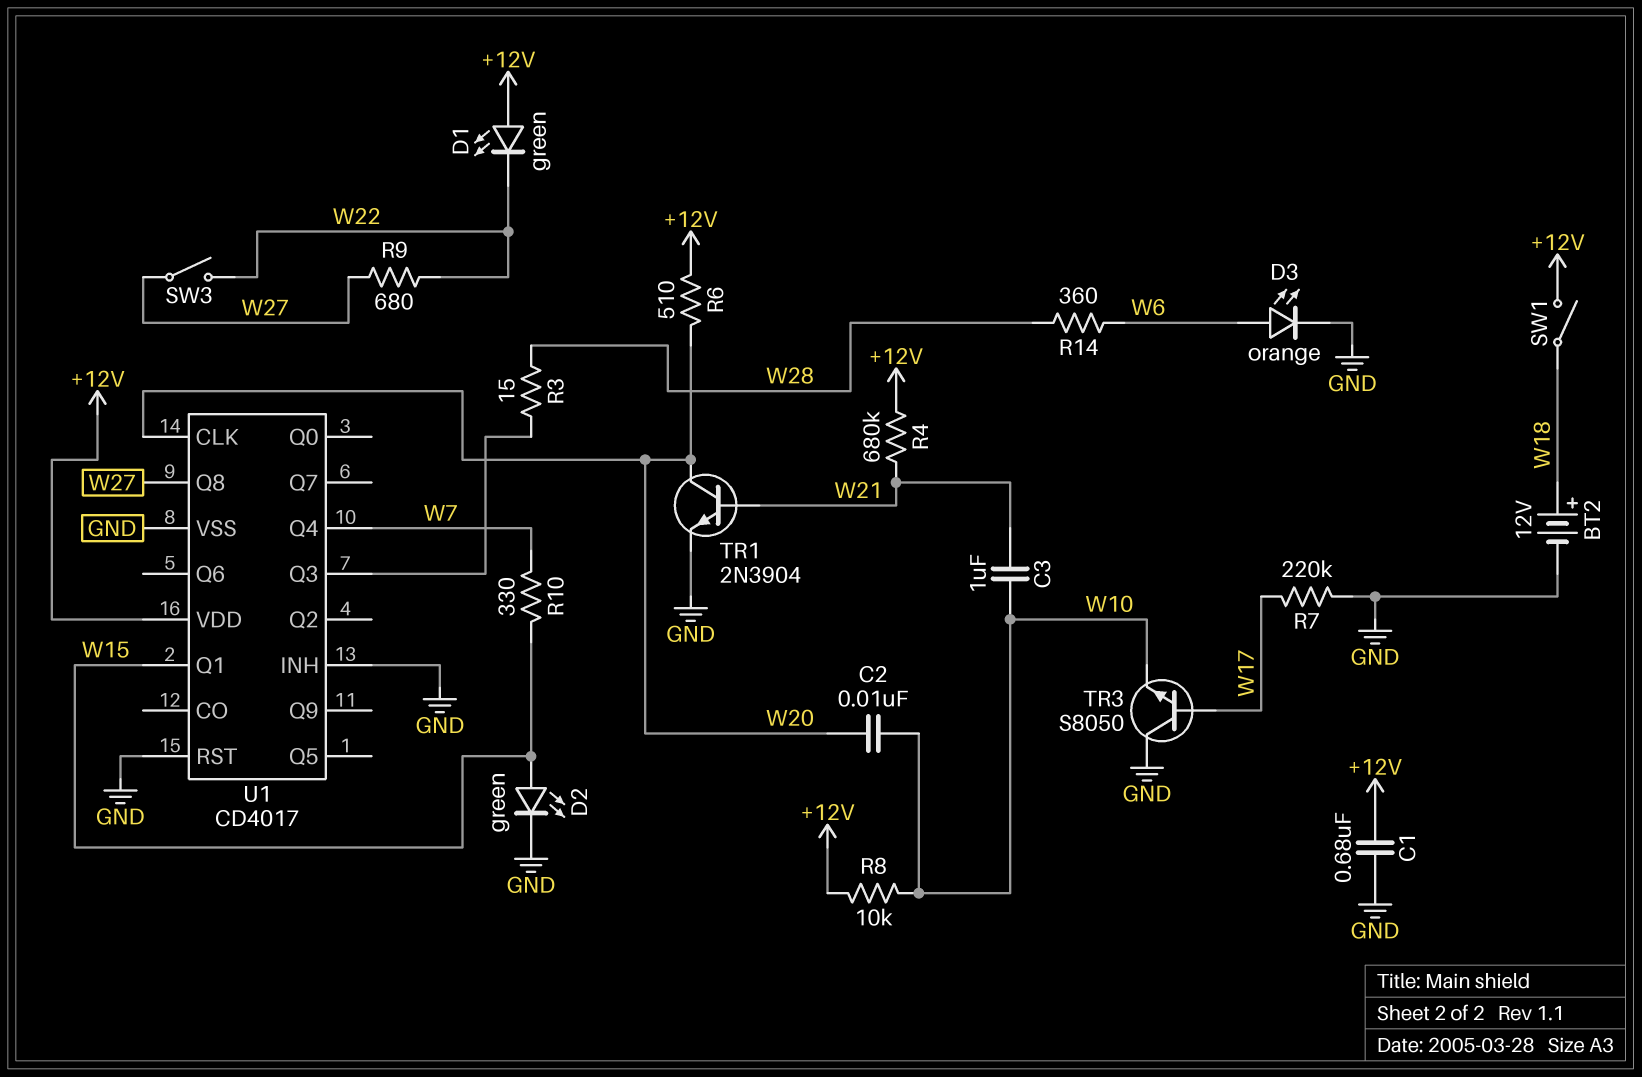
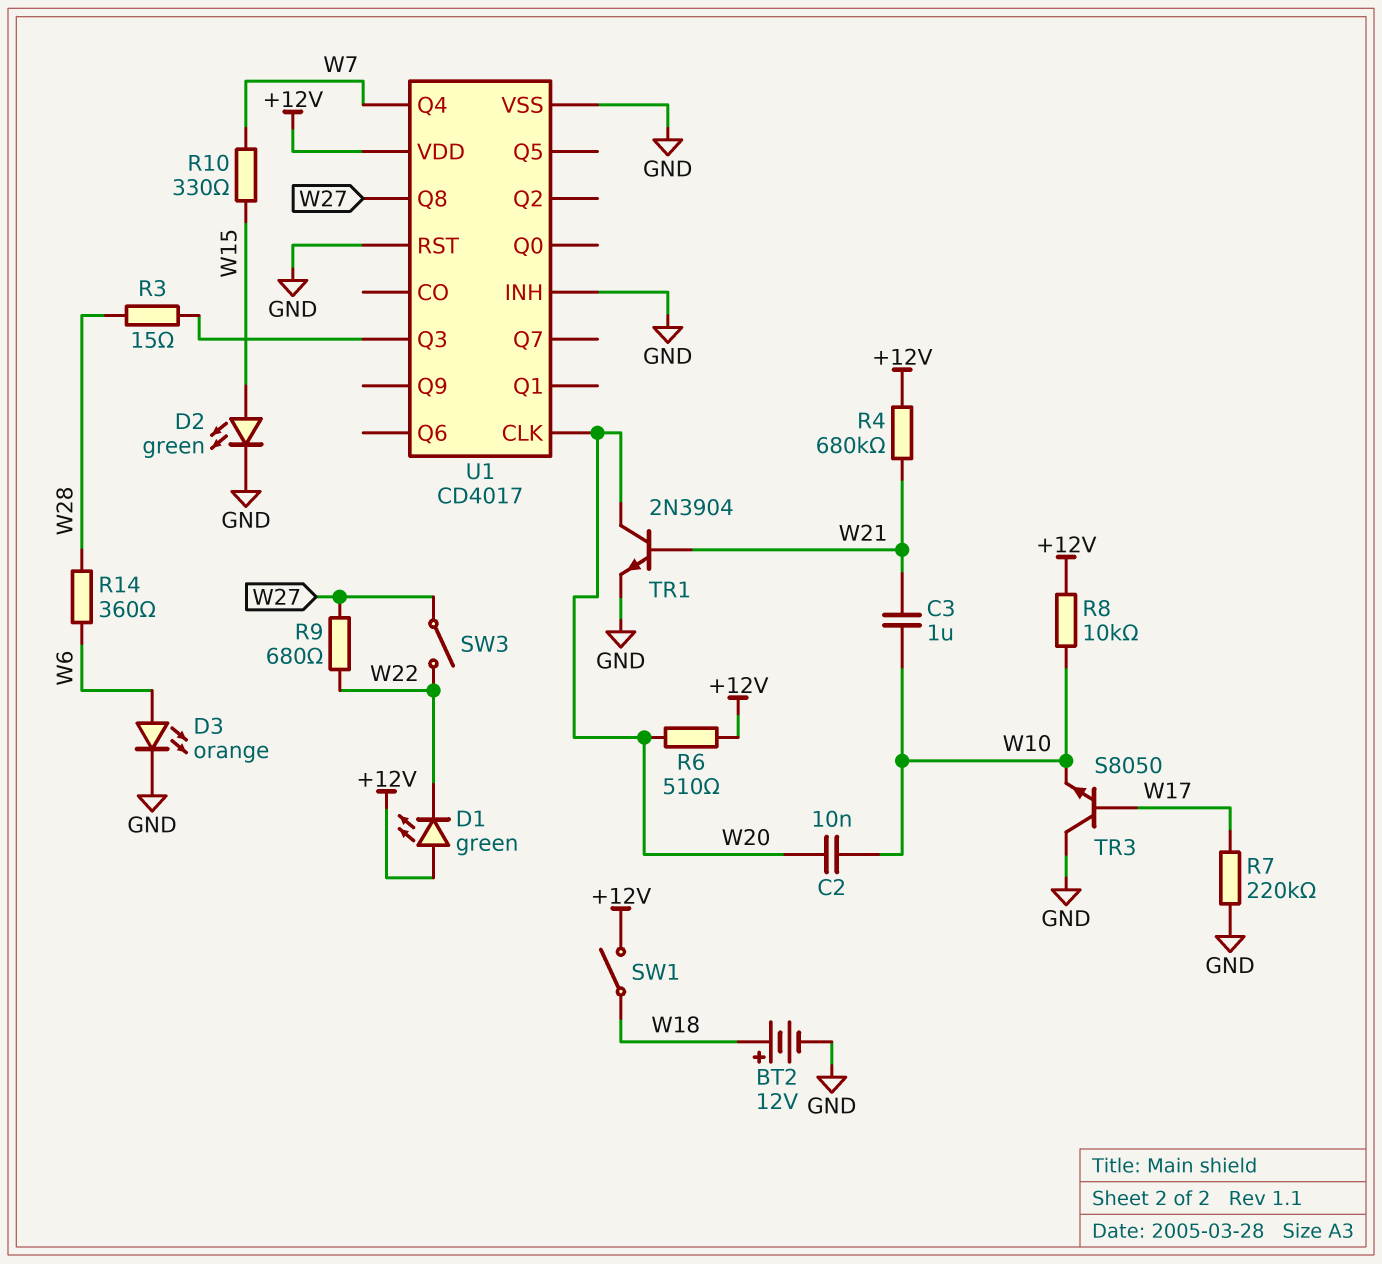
C1: 680nF (+12V, GND) -> none
U1 pin Q1: W15 -> none

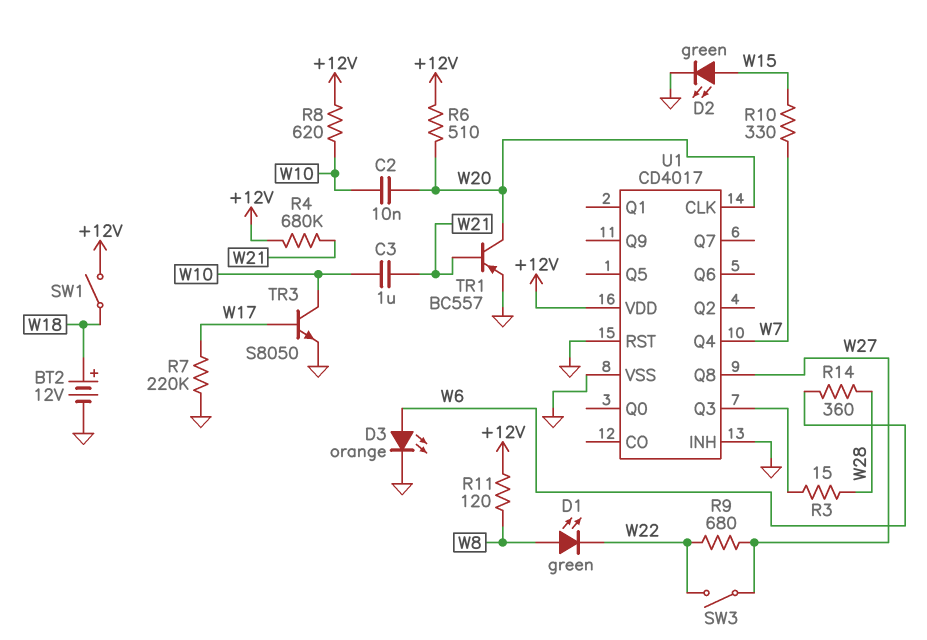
D1: LED green (A +12V, K W22) -> LED green (A W8, K W22)
R8: 10k (+12V, W10) -> 620 (+12V, W10)
R11: none -> 120 (+12V, W8)
TR1: NPN 2N3904 (B W21, C W20, E GND) -> PNP BC557 (B W21, C W20, E GND)
TR3: NPN S8050 (B W17, C GND, E W10) -> NPN S8050 (B W17, C W10, E GND)

